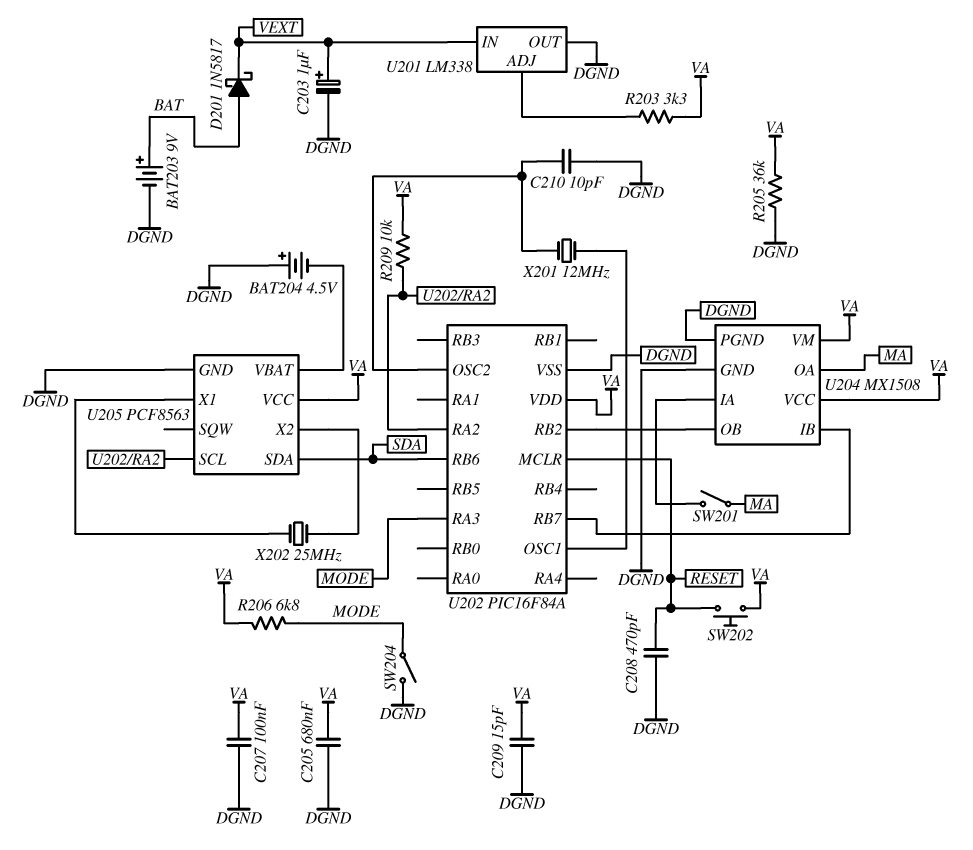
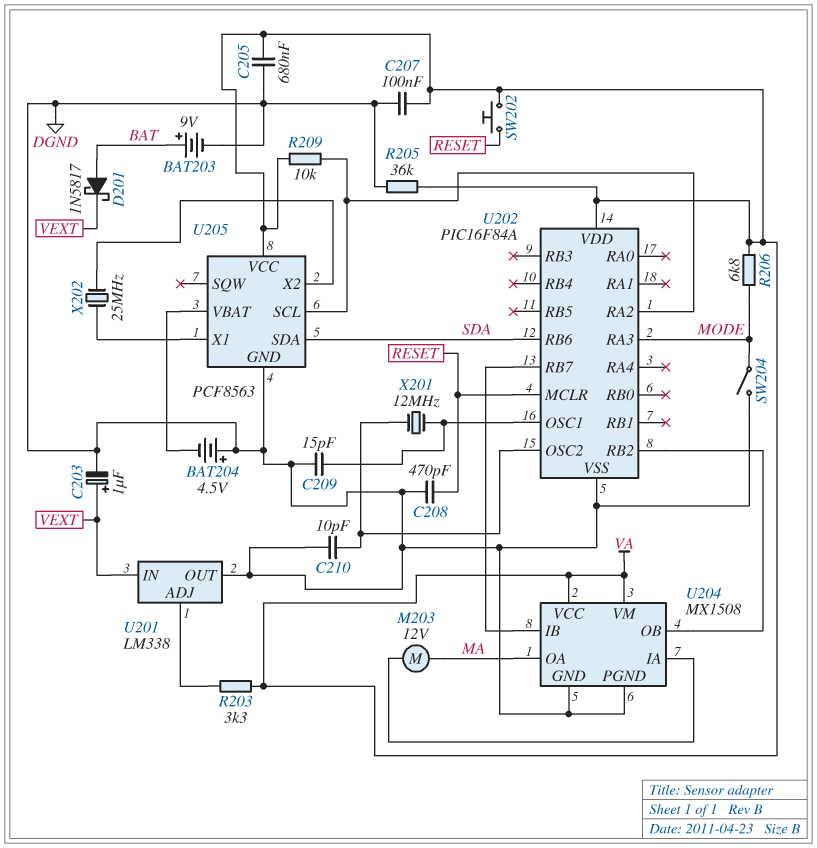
C209: 15pF (DGND, VA) -> 15pF (DGND, U202/OSC1)
M203: none -> motor 12V (MA, U204/IA)
SW201: switch (MA, U204/IA) -> none

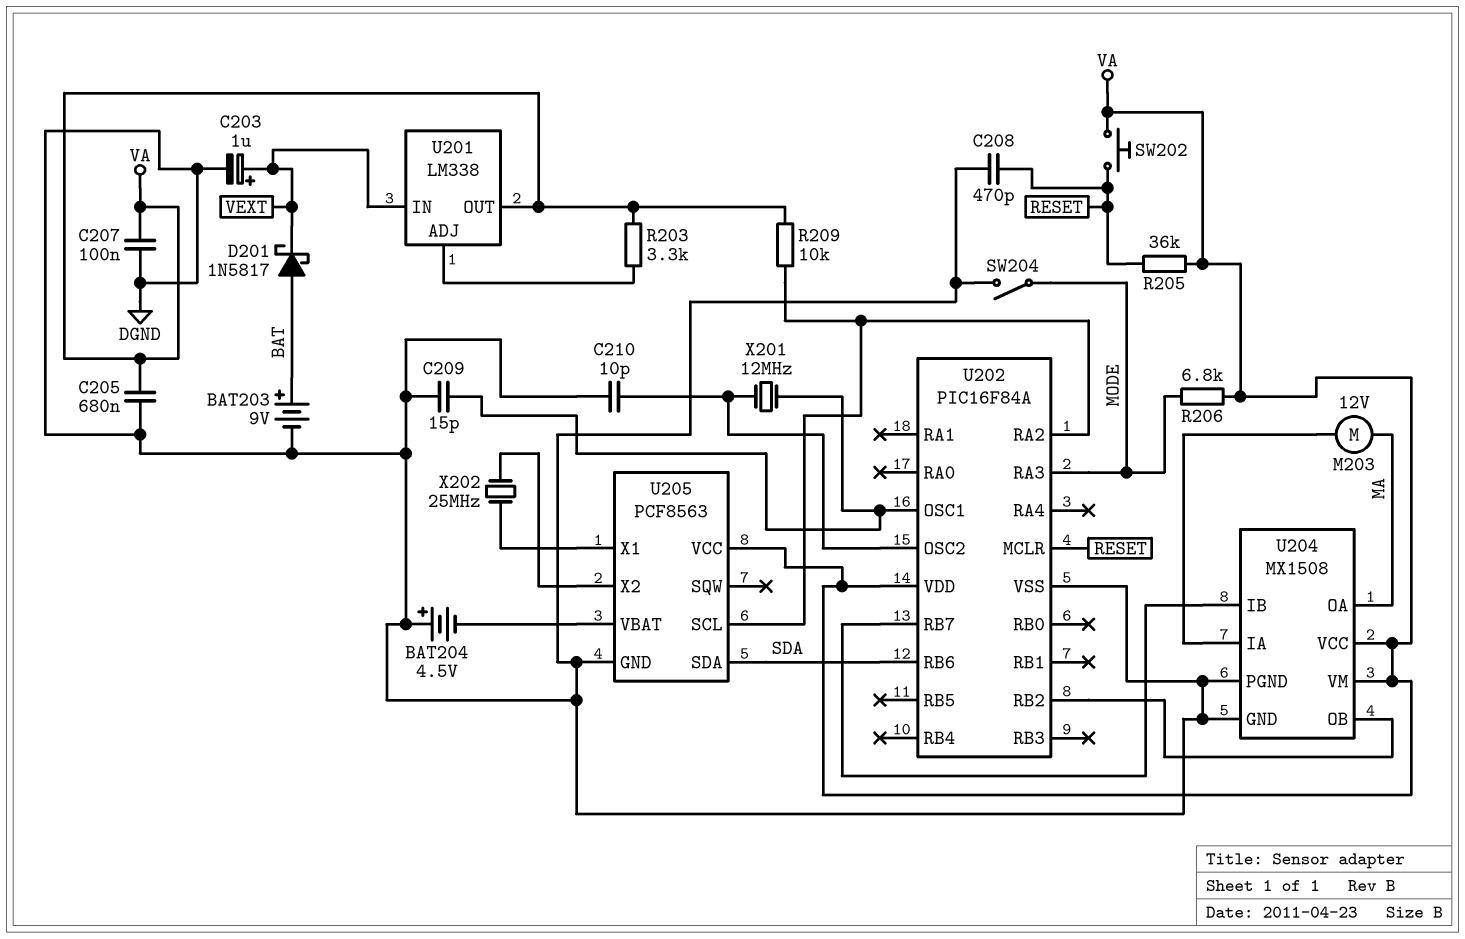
R205: 36k (DGND, VA) -> 36k (RESET, VA)
U201 pin OUT: DGND -> VA

